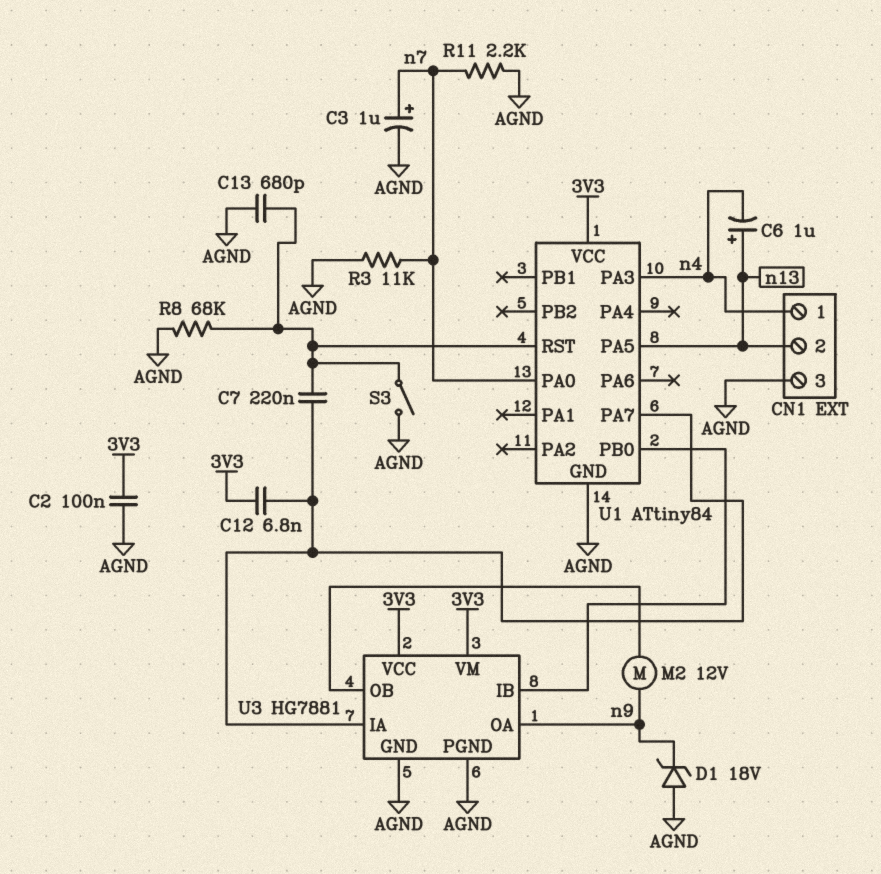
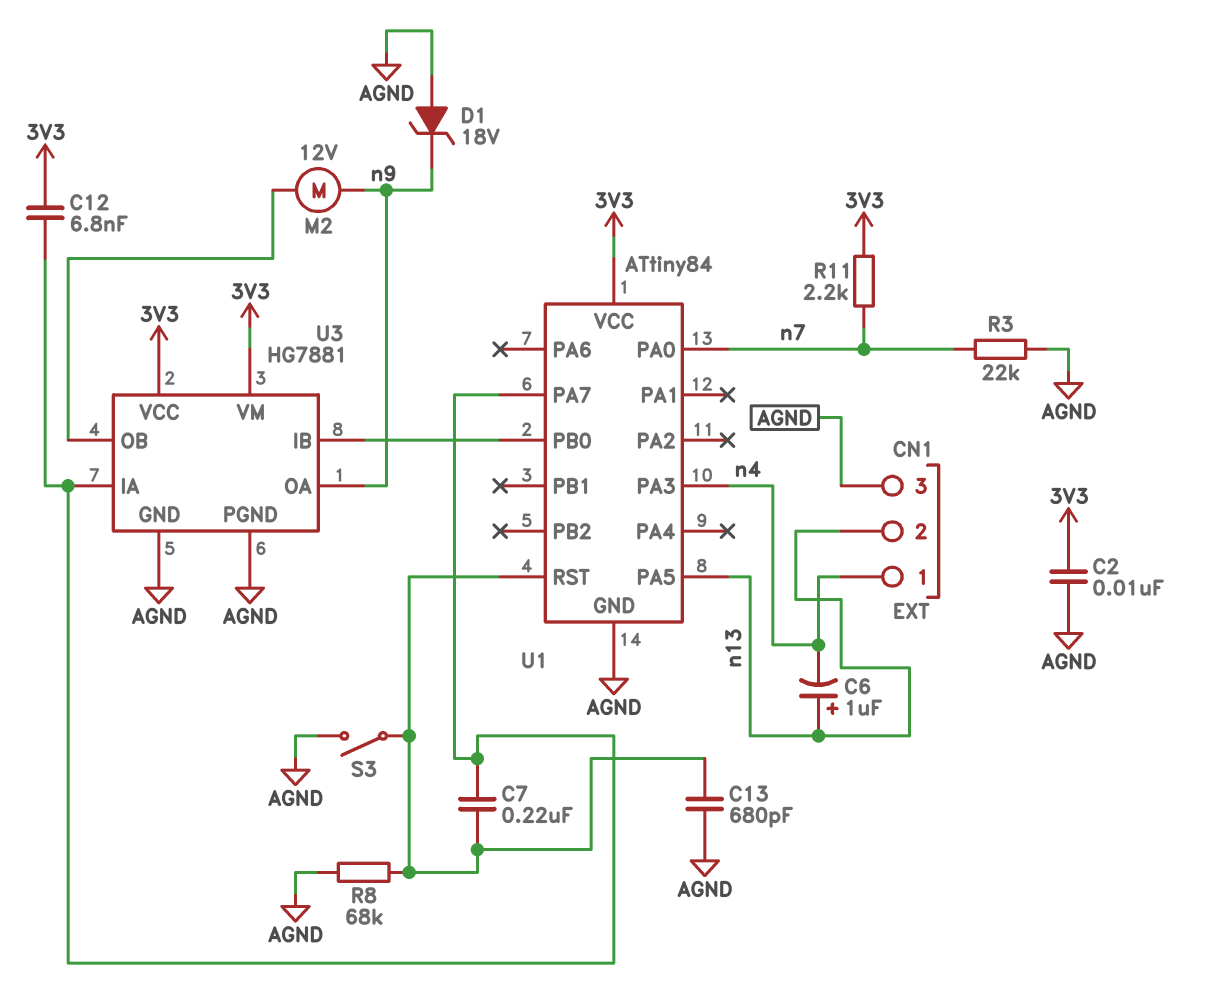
C2: 100nF (3V3, AGND) -> 10nF (3V3, AGND)
C3: 1uF (plus n7, minus AGND) -> none
R3: 11k (AGND, n7) -> 22k (AGND, n7)
R11: 2.2k (AGND, n7) -> 2.2k (3V3, n7)

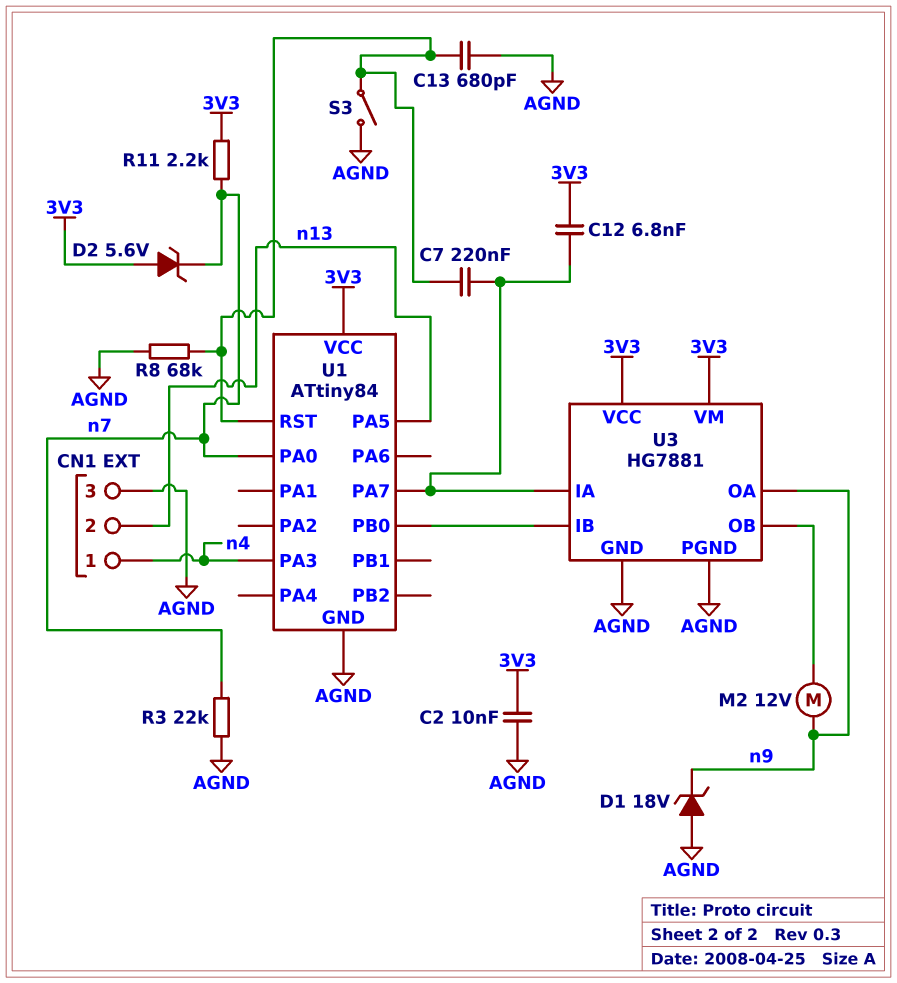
C6: 1uF (plus n13, minus n4) -> none
D2: none -> zener 5.6V (A 3V3, K n7)

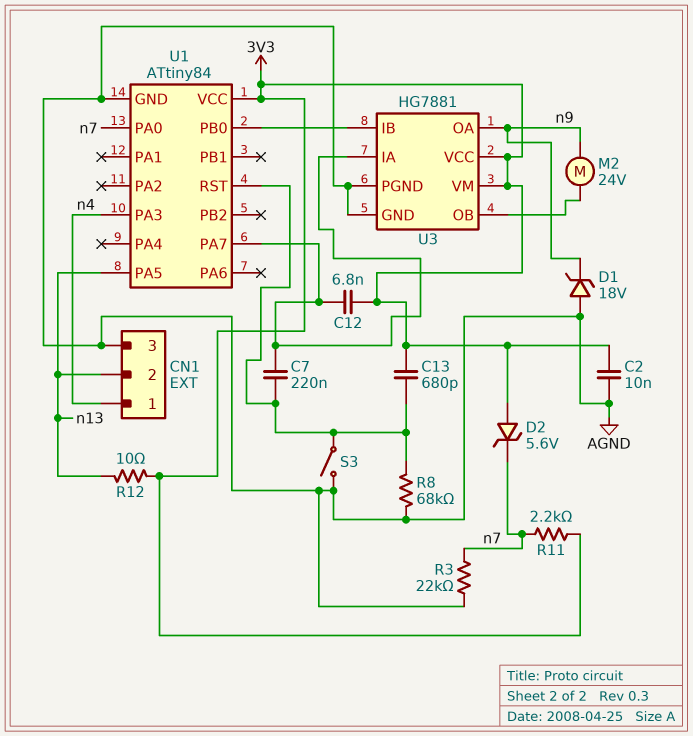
C13: 680pF (AGND, U1/RST) -> 680pF (3V3, U1/RST)
M2: motor 12V (U3/OB, n9) -> motor 24V (U3/OB, n9)
R12: none -> 10 (3V3, n13)

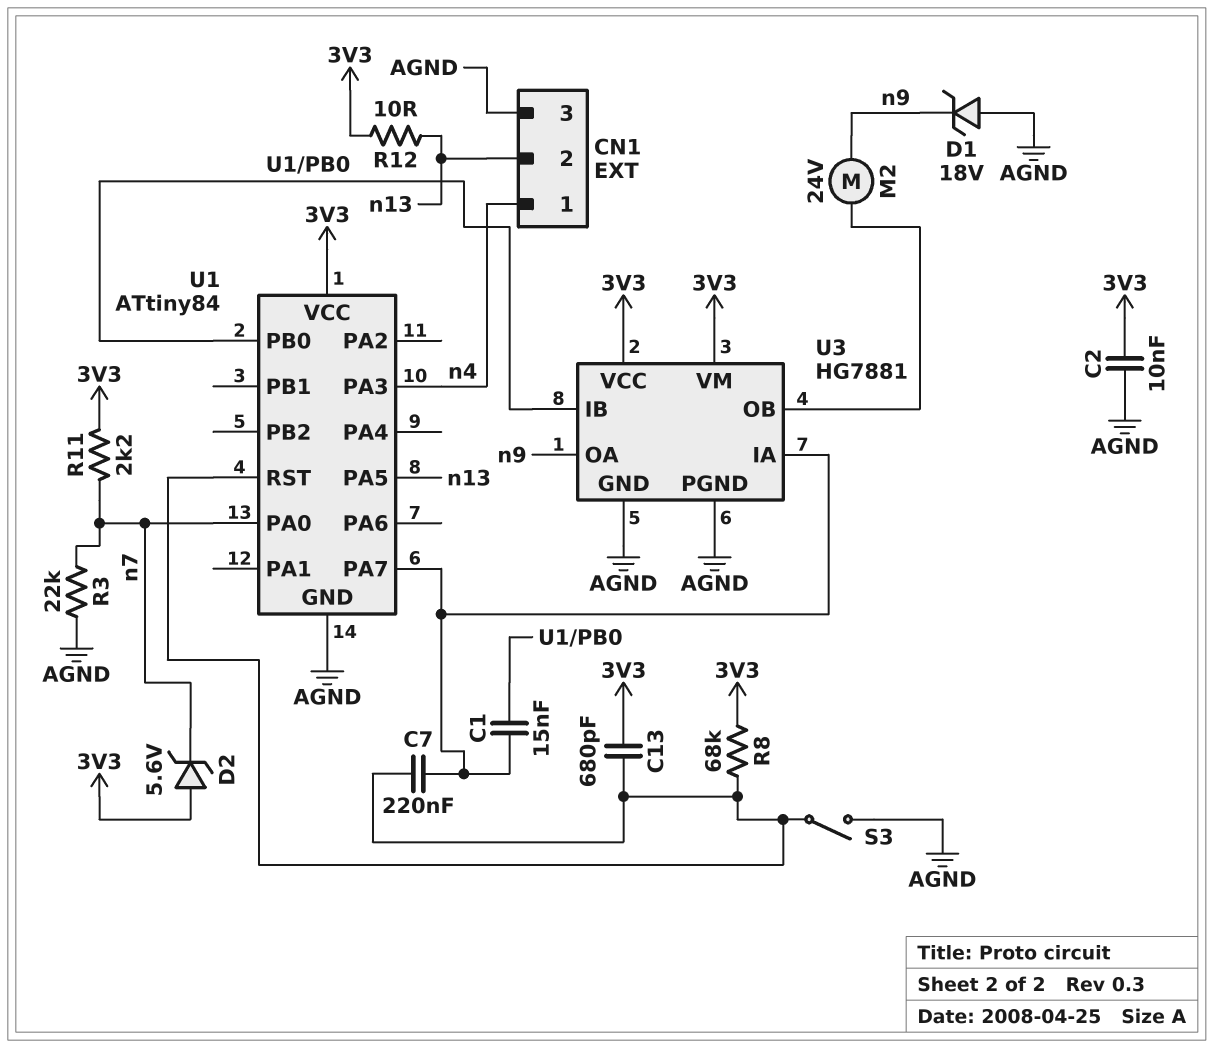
C1: none -> 15nF (U1/PA7, U1/PB0)
C12: 6.8nF (3V3, U1/PA7) -> none
R8: 68k (AGND, U1/RST) -> 68k (3V3, U1/RST)

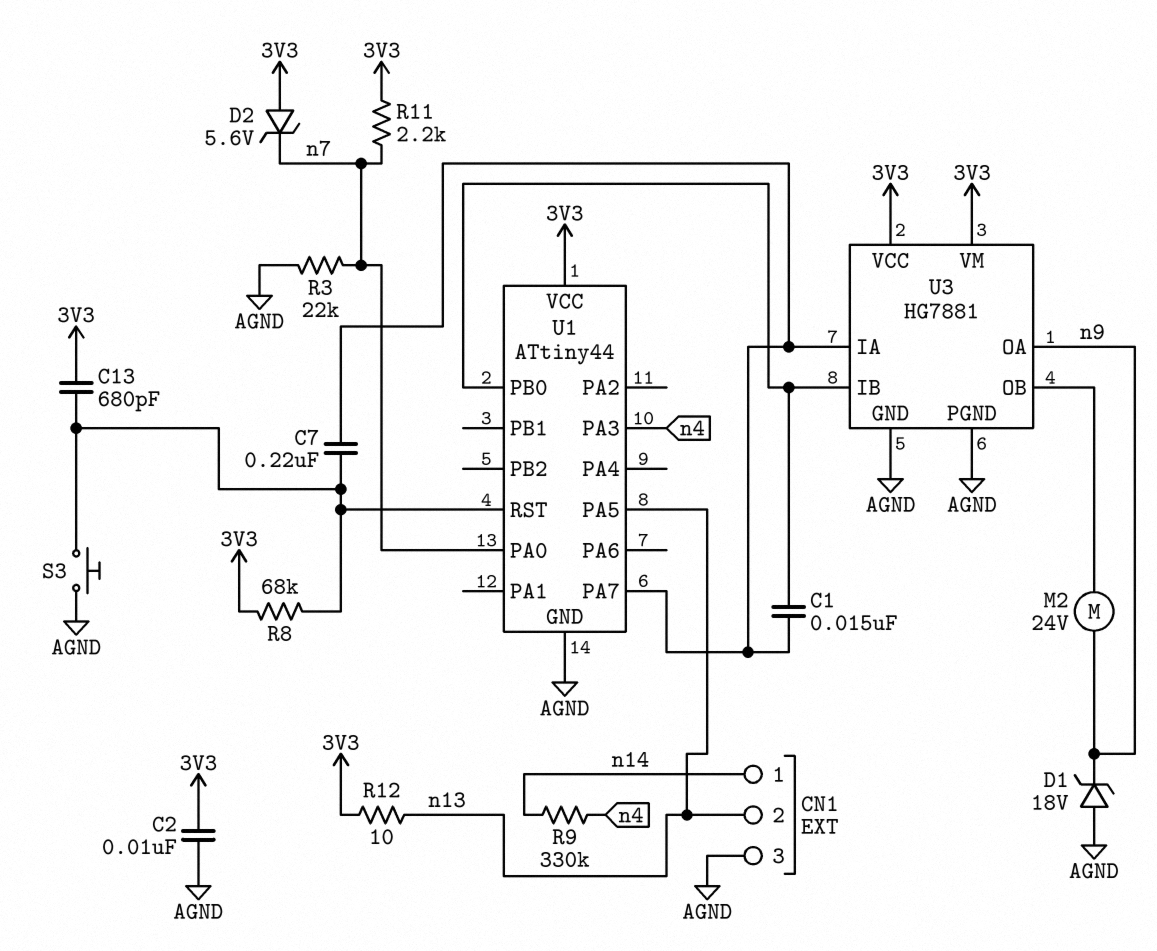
CN1 pin 1: n4 -> n14
R9: none -> 330k (n4, n14)
S3: switch (AGND, U1/RST) -> button (AGND, U1/RST)
U1: ATtiny84 -> ATtiny44

